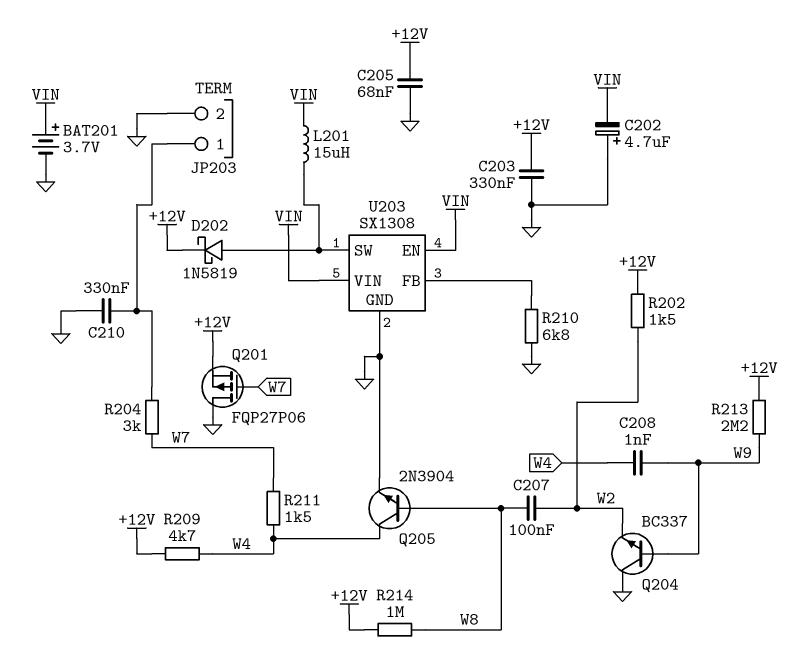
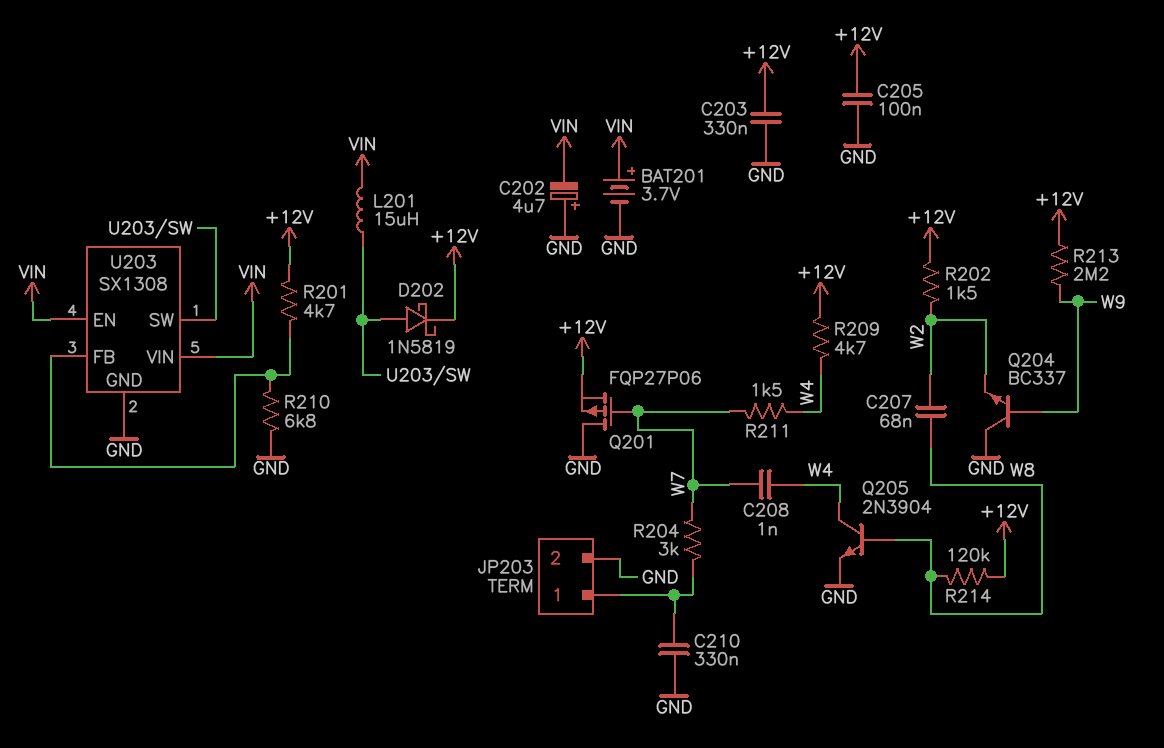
C205: 68nF (+12V, GND) -> 100nF (+12V, GND)
C207: 100nF (W2, W8) -> 68nF (W2, W8)
C208: 1nF (W4, W9) -> 1nF (W4, W7)
R201: none -> 4.7k (+12V, U203/FB)
R214: 1M (+12V, W8) -> 120k (+12V, W8)

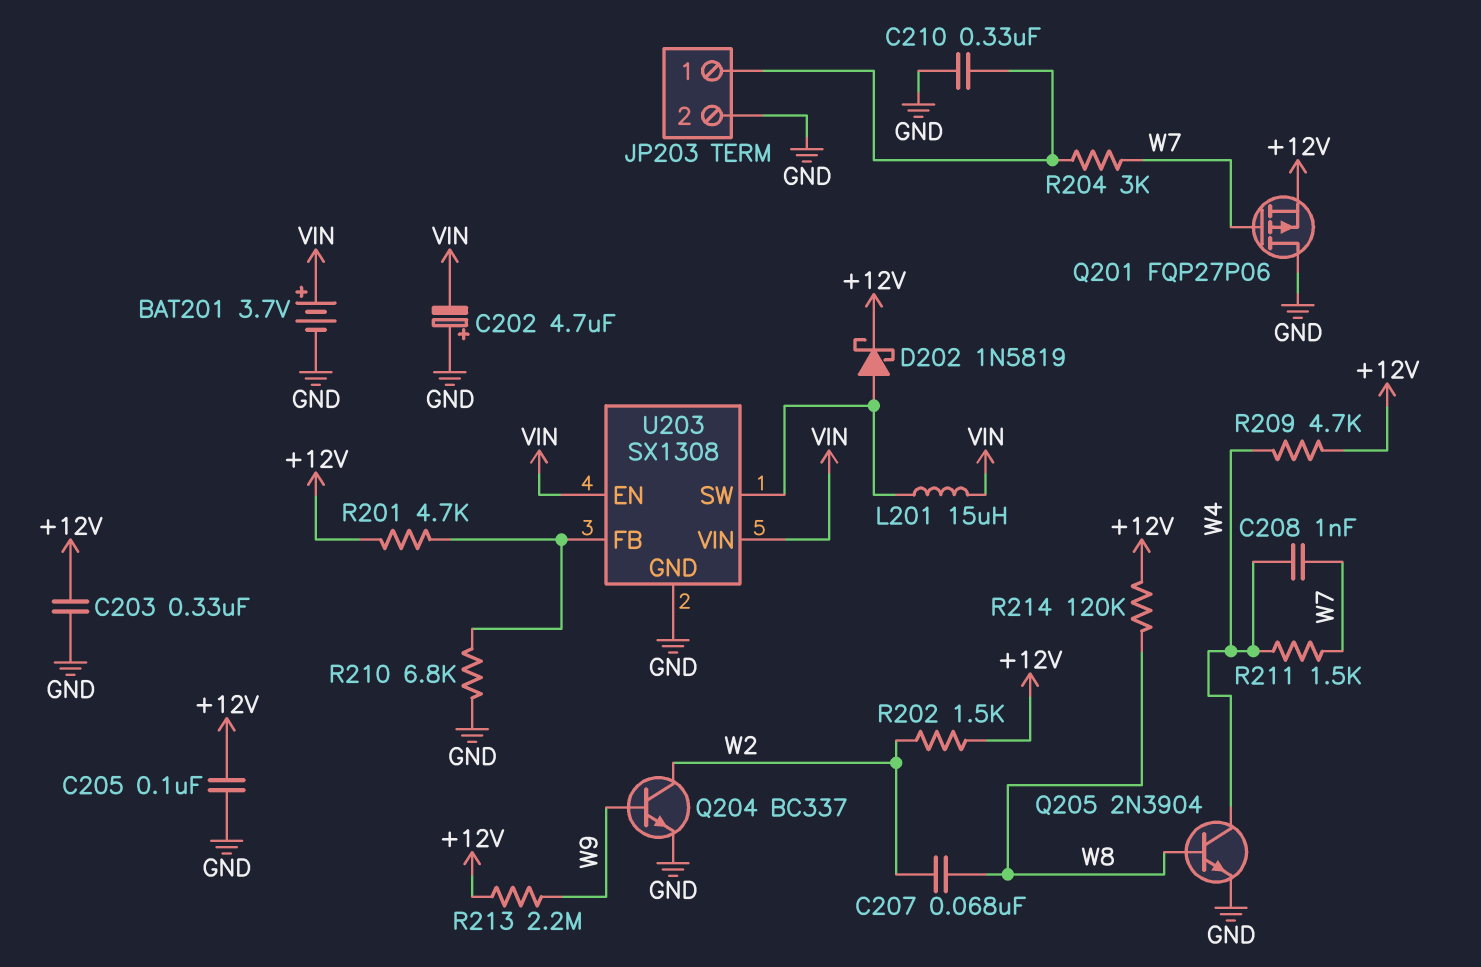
Q204: NPN BC337 (B W9, C GND, E W2) -> NPN BC337 (B W9, C W2, E GND)

